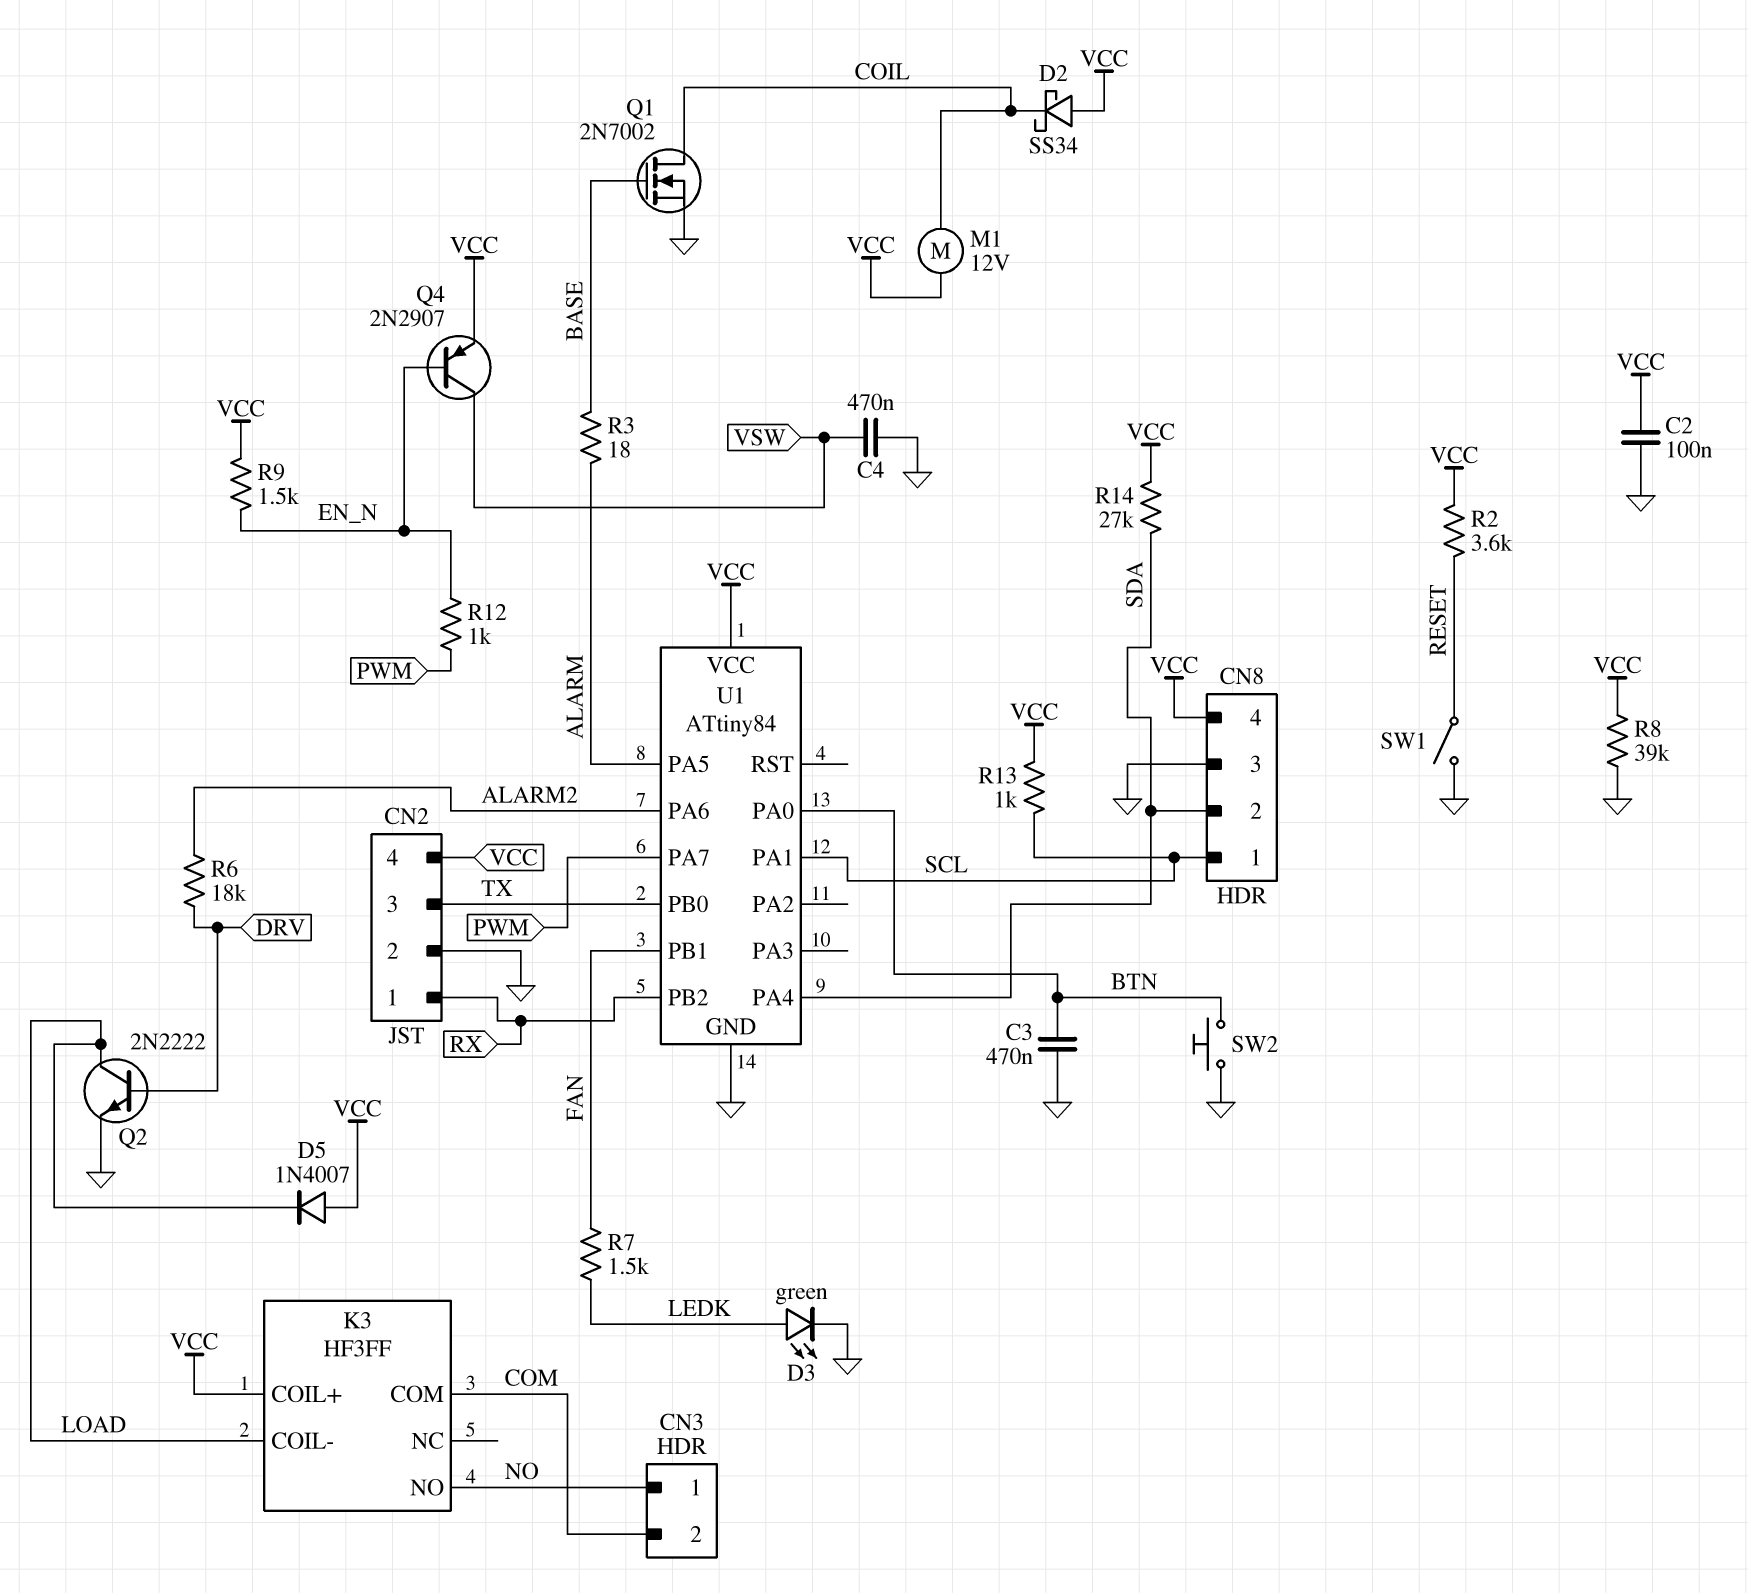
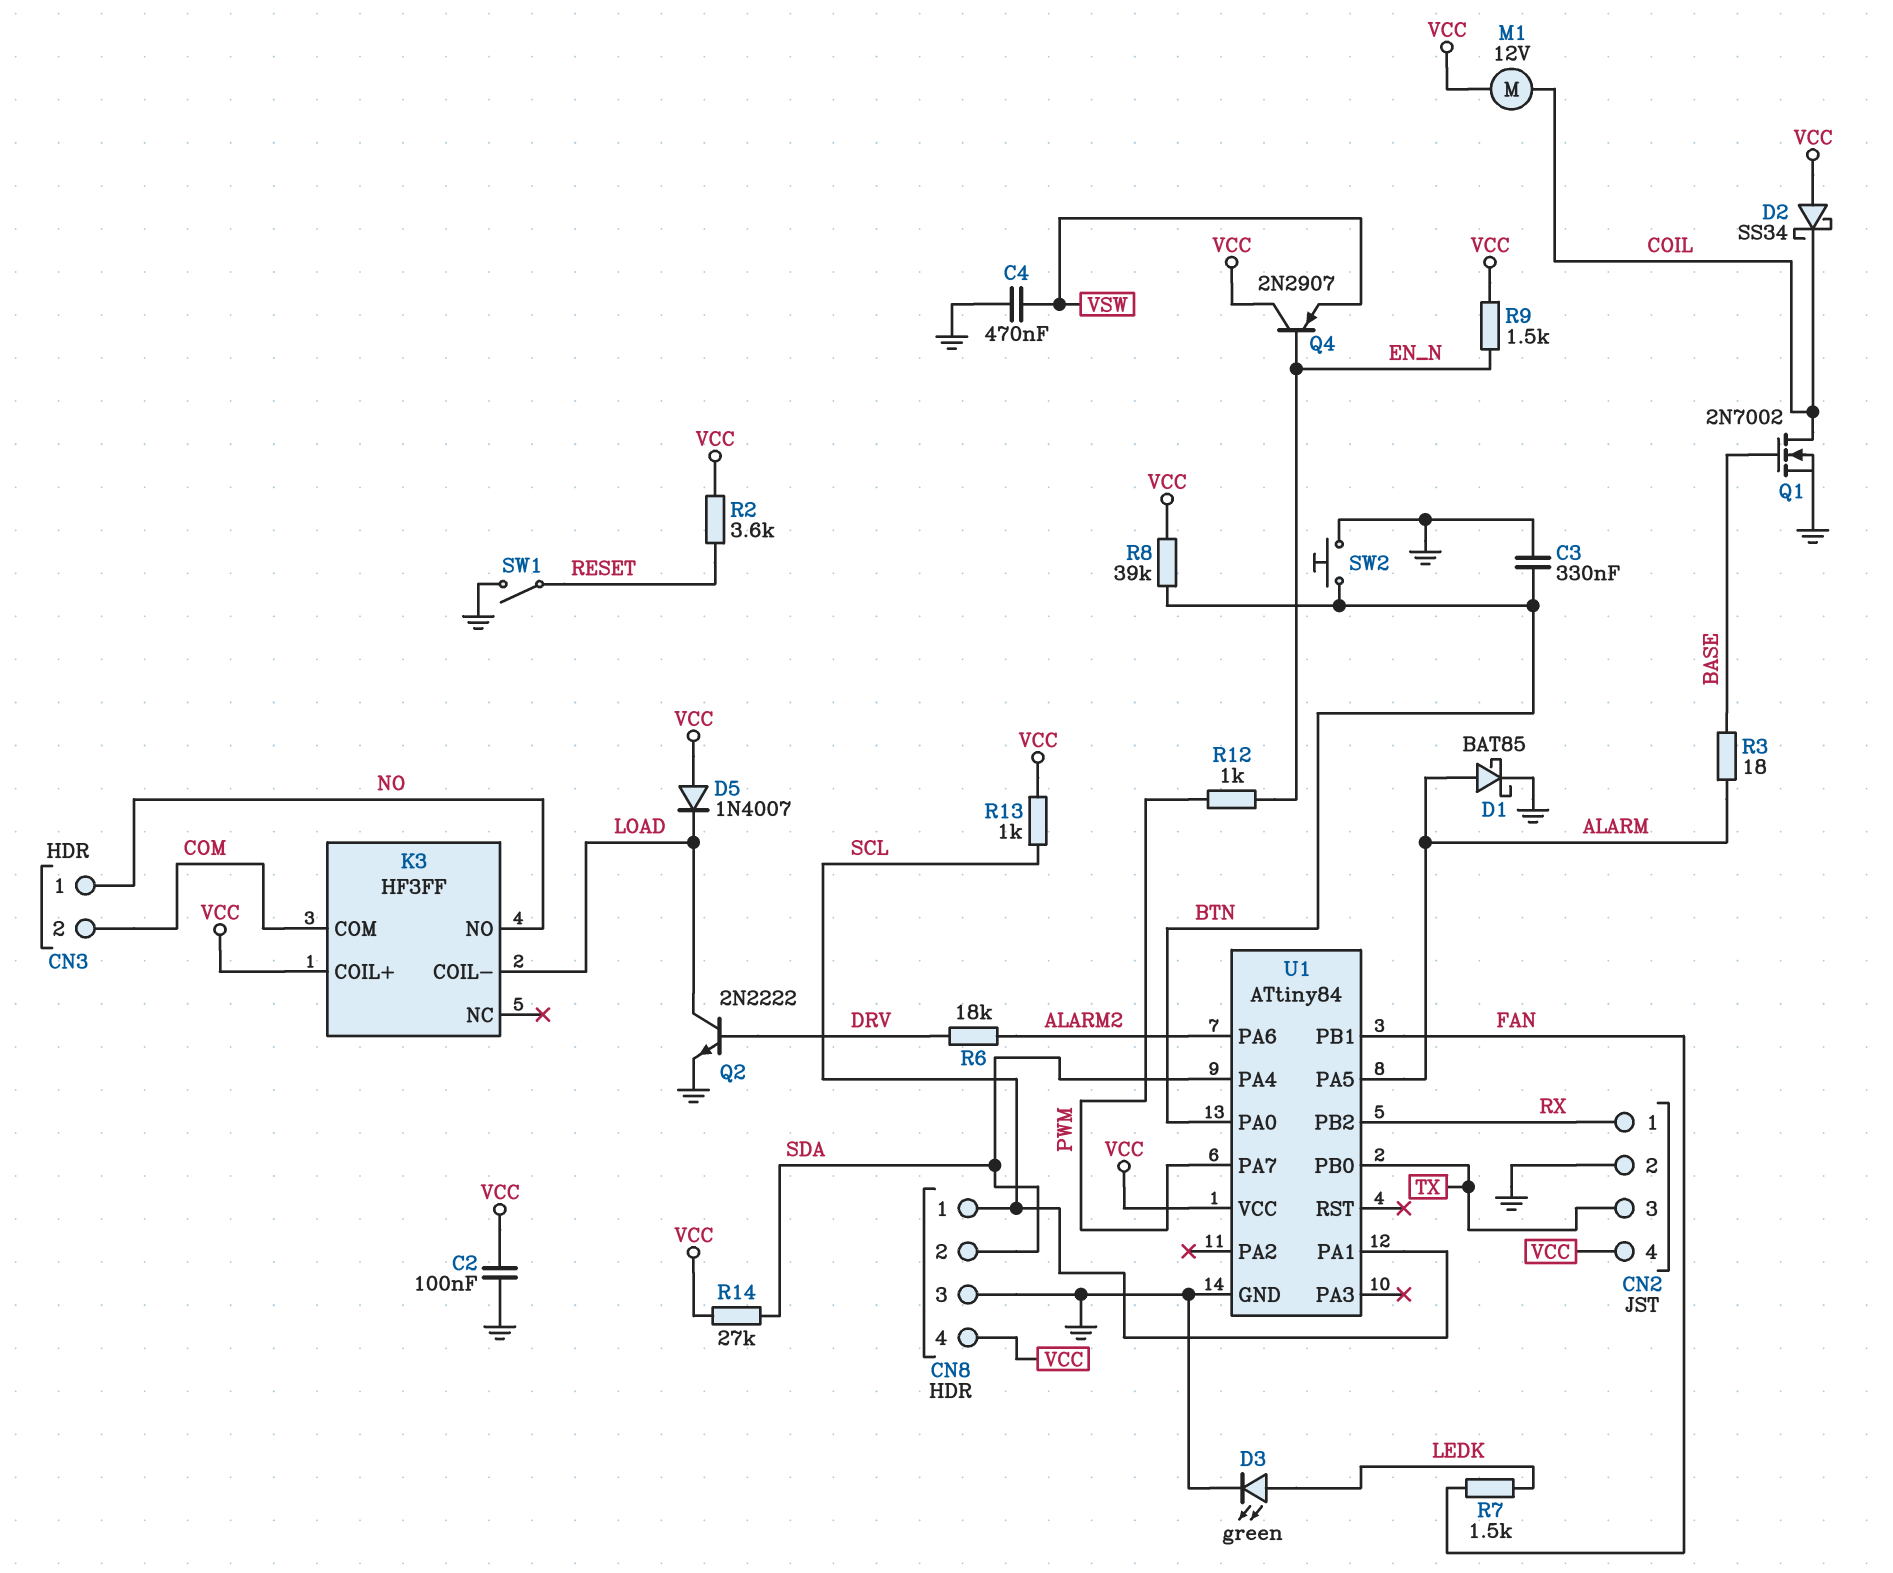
C3: 470nF (BTN, GND) -> 330nF (BTN, GND)
D1: none -> schottky BAT85 (A ALARM, K GND)
Q4: PNP 2N2907 (B EN_N, C VSW, E VCC) -> PNP 2N2907 (B EN_N, C VCC, E VSW)
R8: 39k (GND, VCC) -> 39k (BTN, VCC)

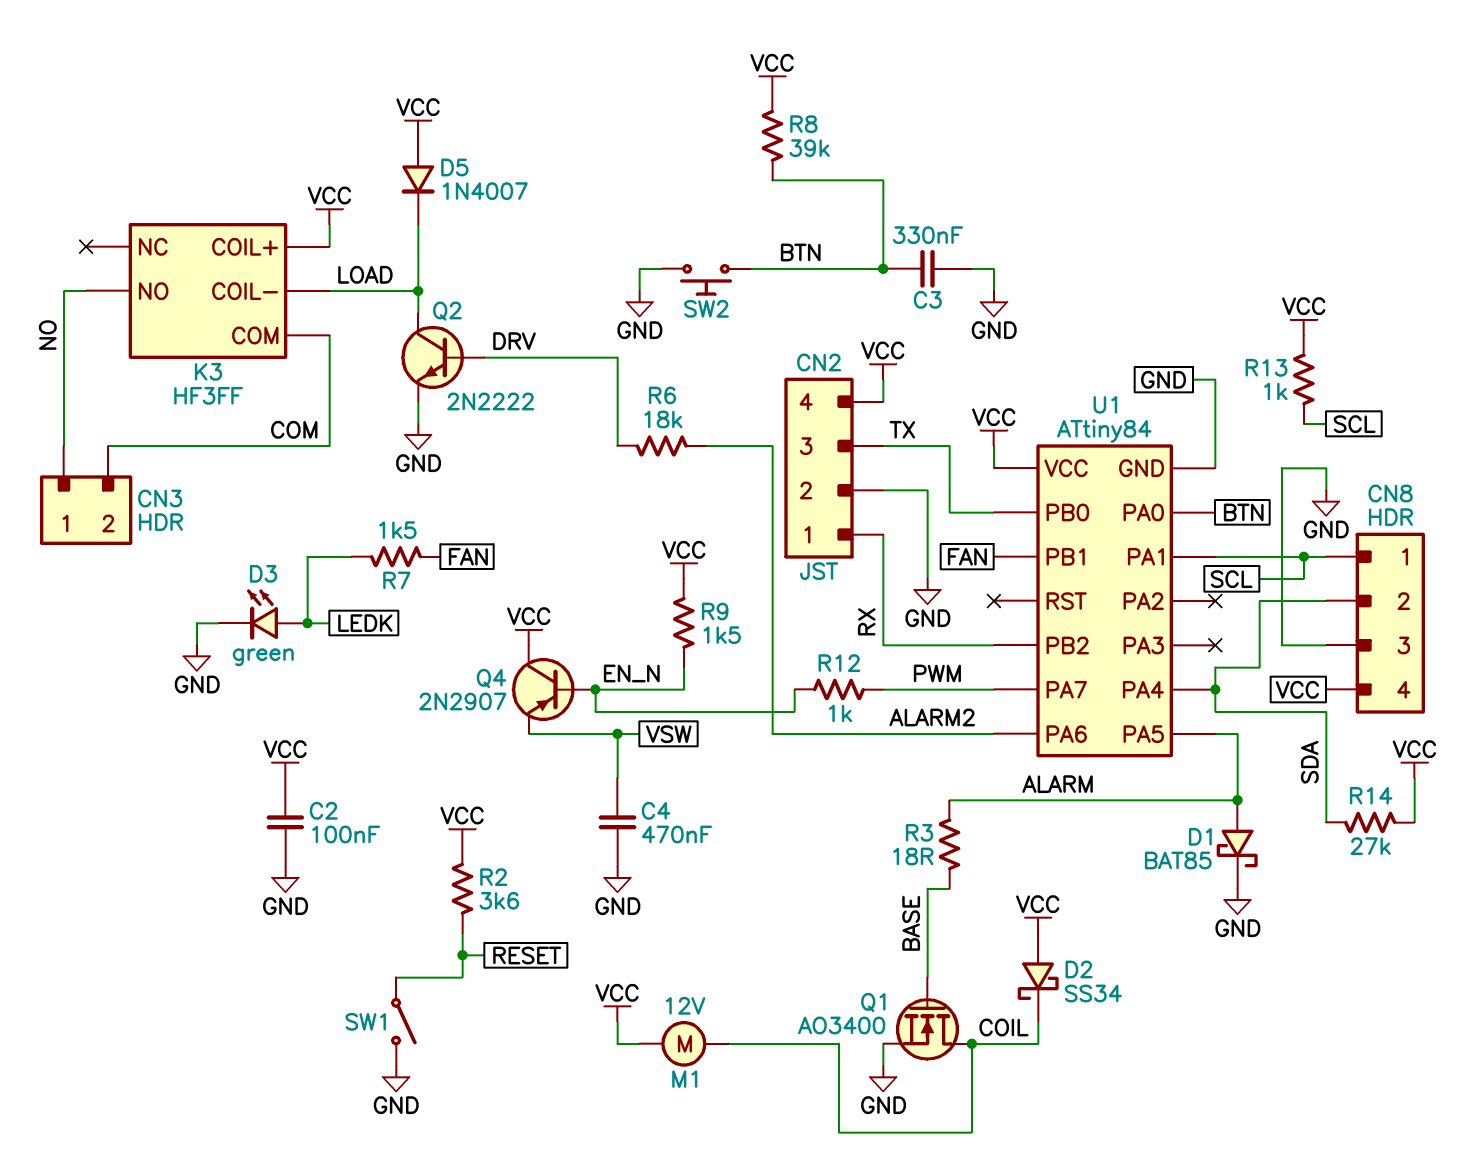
Q1: NMOS 2N7002 (G BASE, D COIL, S GND) -> NMOS AO3400 (G BASE, D COIL, S GND)

